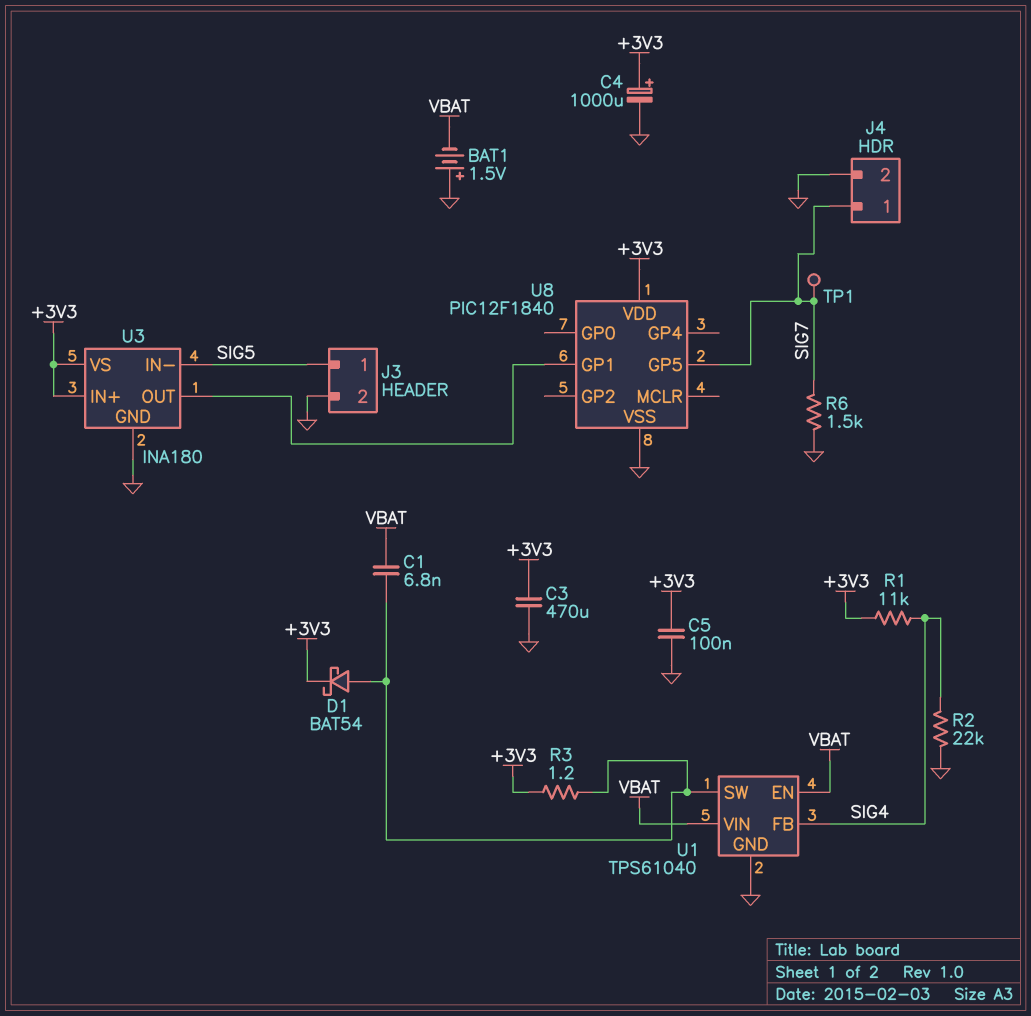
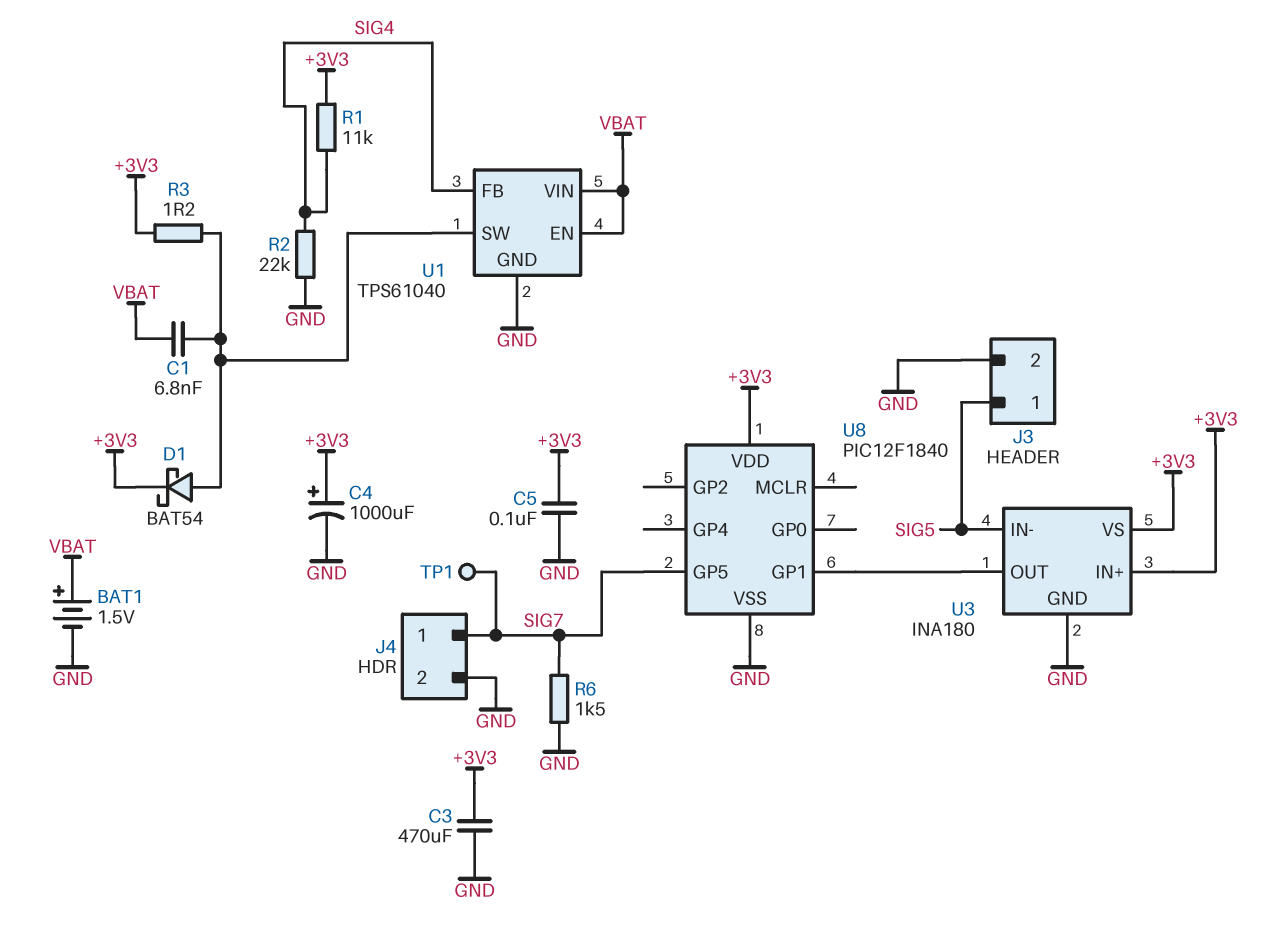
BAT1: 1.5V (plus GND, minus VBAT) -> 1.5V (plus VBAT, minus GND)

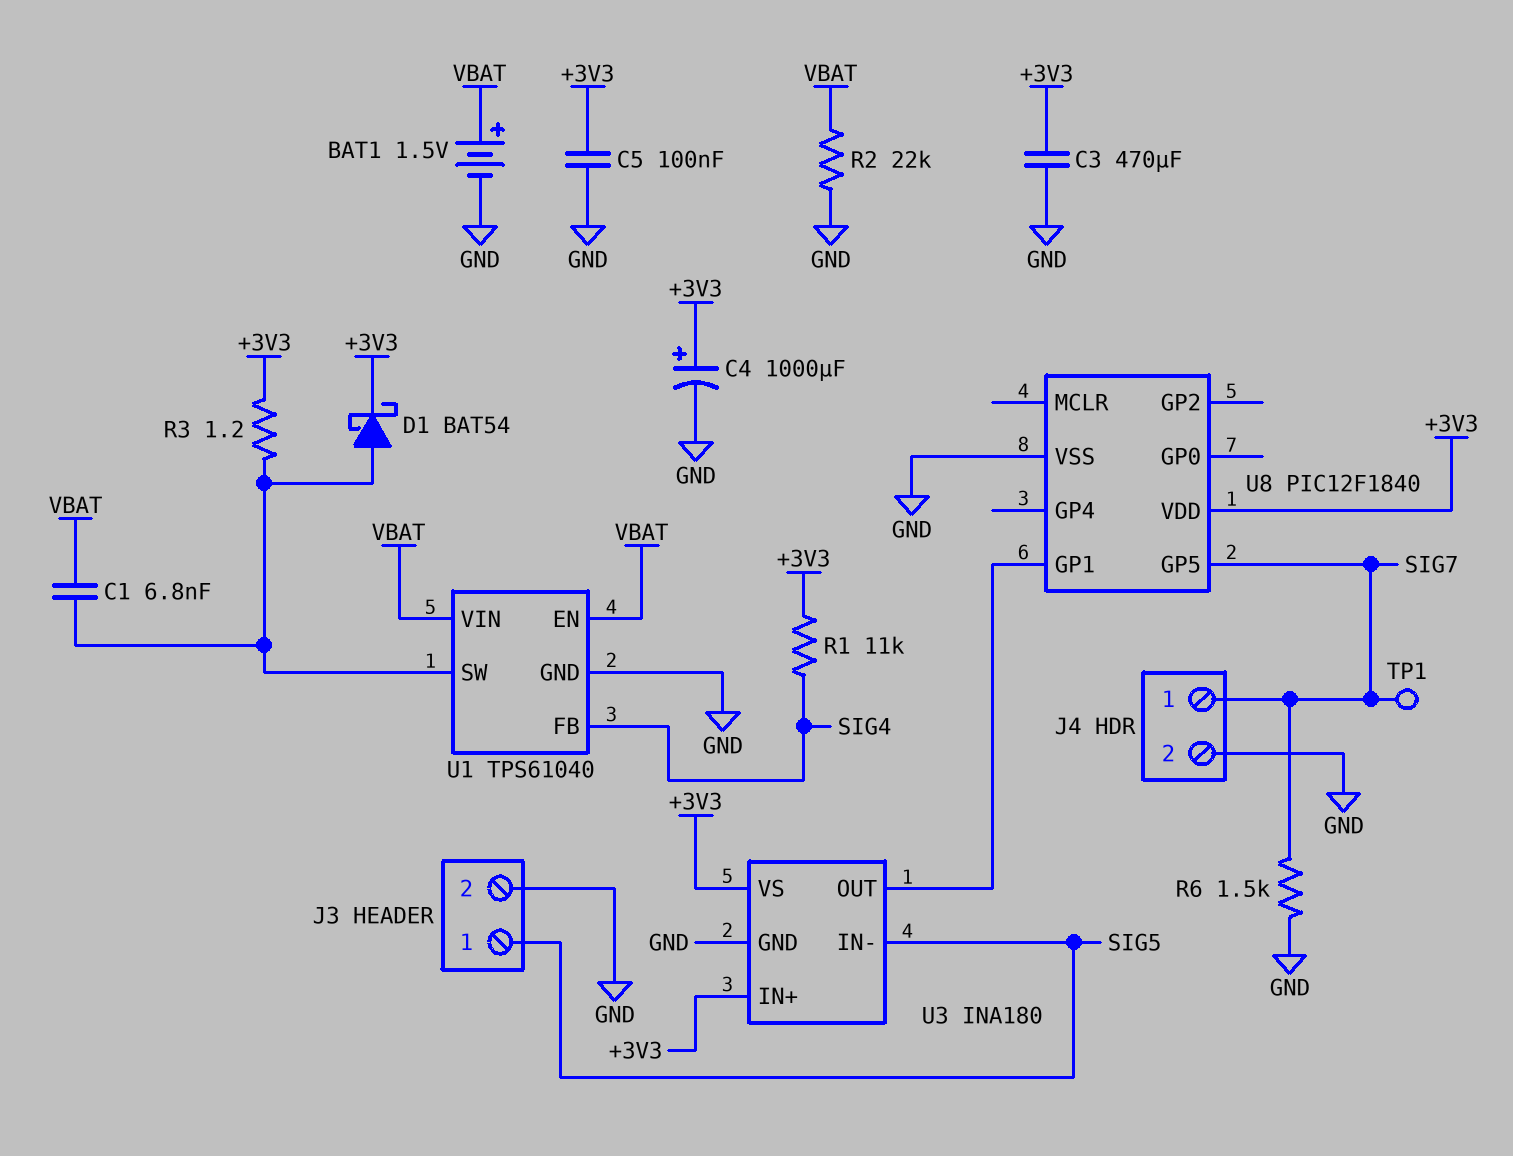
R2: 22k (GND, SIG4) -> 22k (GND, VBAT)

